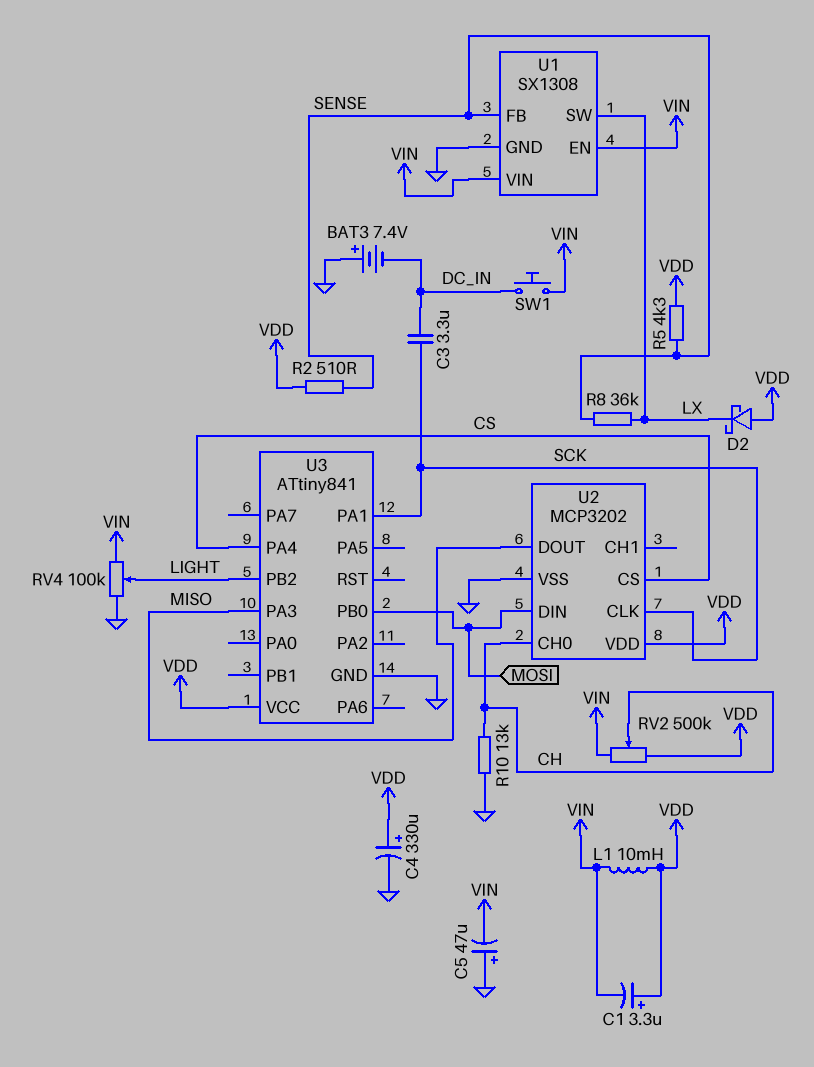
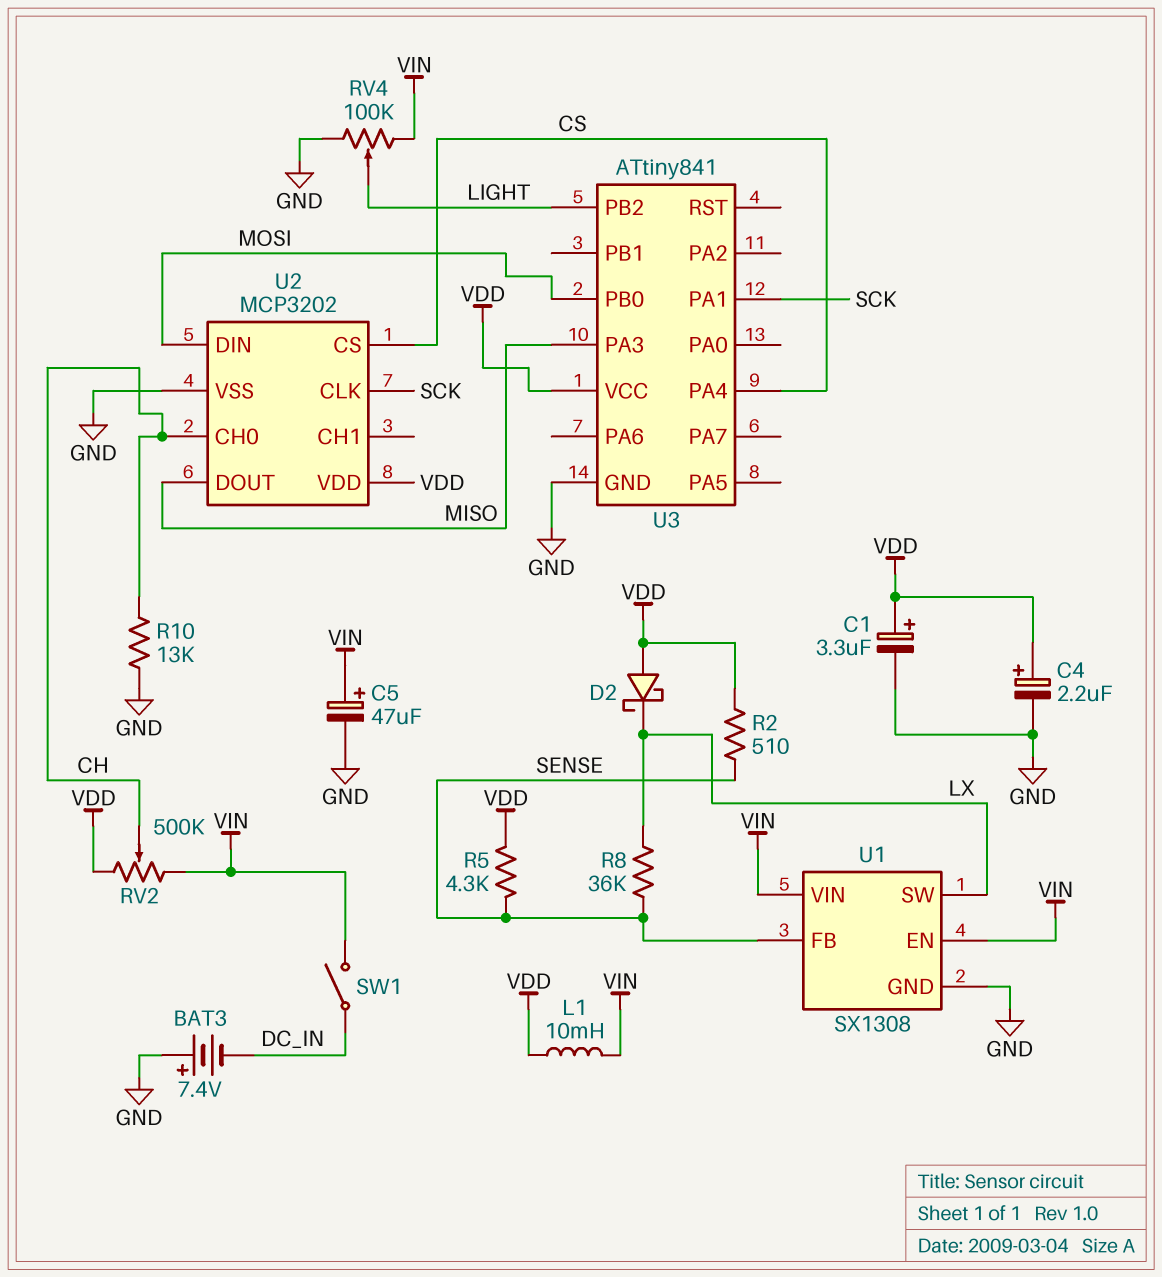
C1: 3.3uF (plus VDD, minus VIN) -> 3.3uF (plus VDD, minus GND)
C3: 3.3uF (DC_IN, SCK) -> none
C4: 330uF (plus VDD, minus GND) -> 2.2uF (plus VDD, minus GND)
C5: 47uF (plus GND, minus VIN) -> 47uF (plus VIN, minus GND)
SW1: button (DC_IN, VIN) -> switch (DC_IN, VIN)

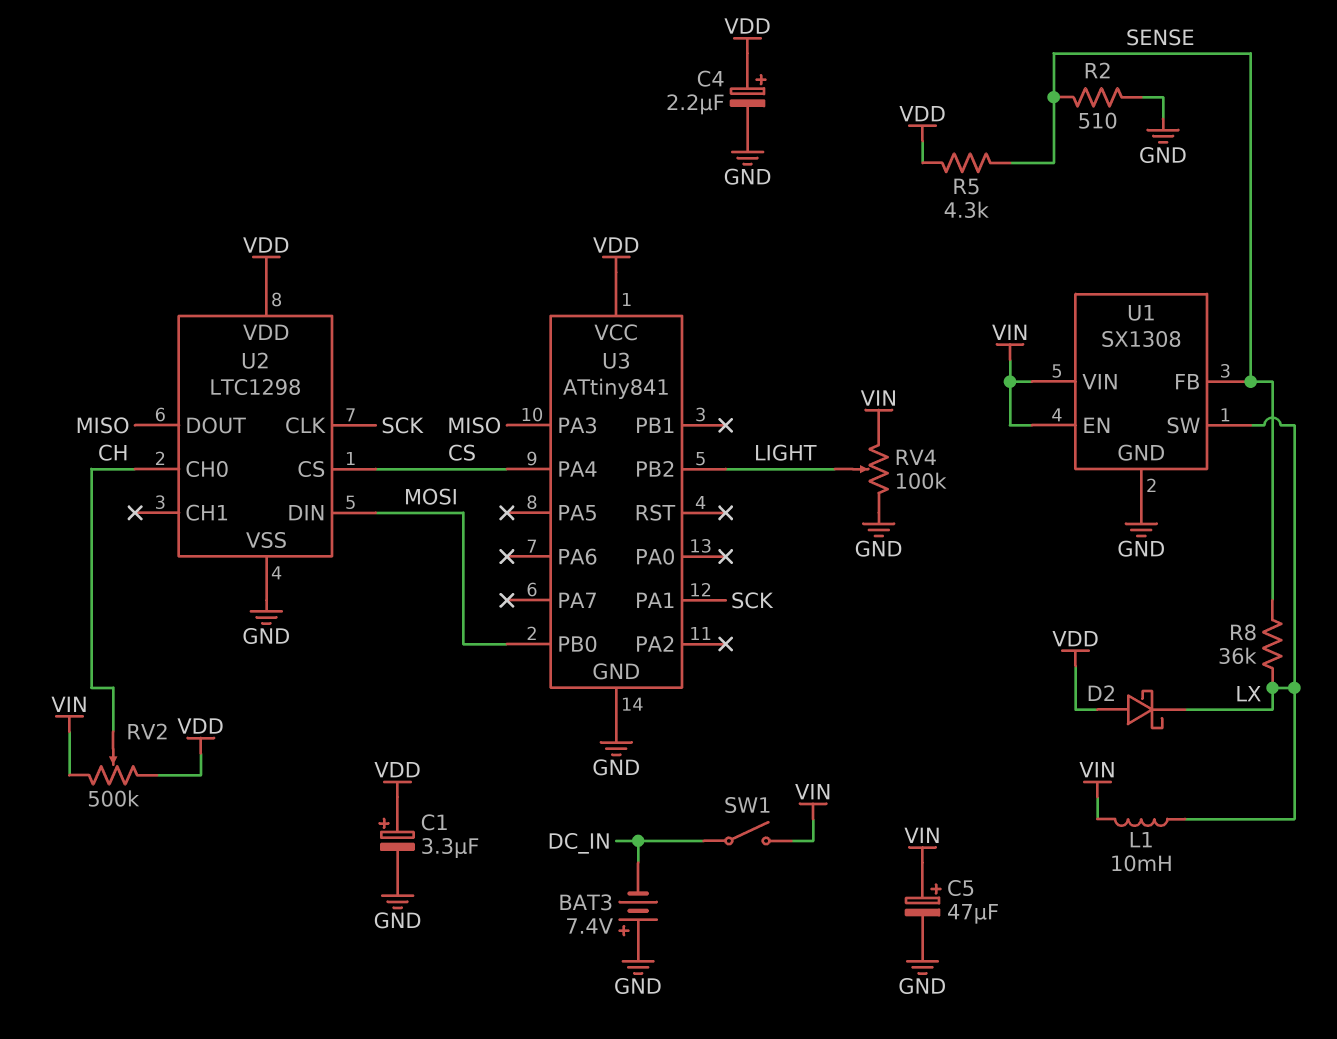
L1: 10mH (VDD, VIN) -> 10mH (LX, VIN)
R2: 510 (SENSE, VDD) -> 510 (GND, SENSE)
R10: 13k (CH, GND) -> none
U2: MCP3202 -> LTC1298

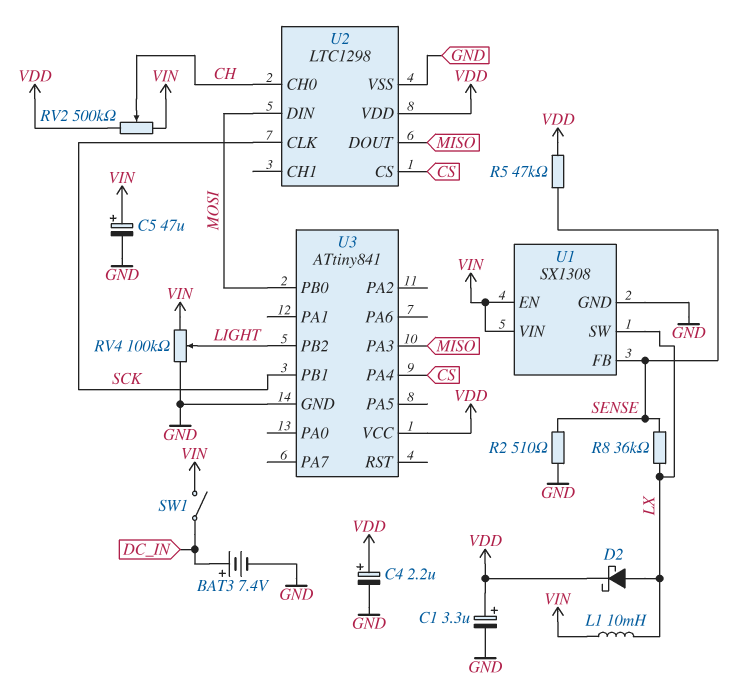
BAT3: 7.4V (plus GND, minus DC_IN) -> 7.4V (plus DC_IN, minus GND)
D2: schottky (A VDD, K LX) -> schottky (A LX, K VDD)
R5: 4.3k (SENSE, VDD) -> 47k (SENSE, VDD)
U3 pin PA1: SCK -> none
U3 pin PB1: none -> SCK

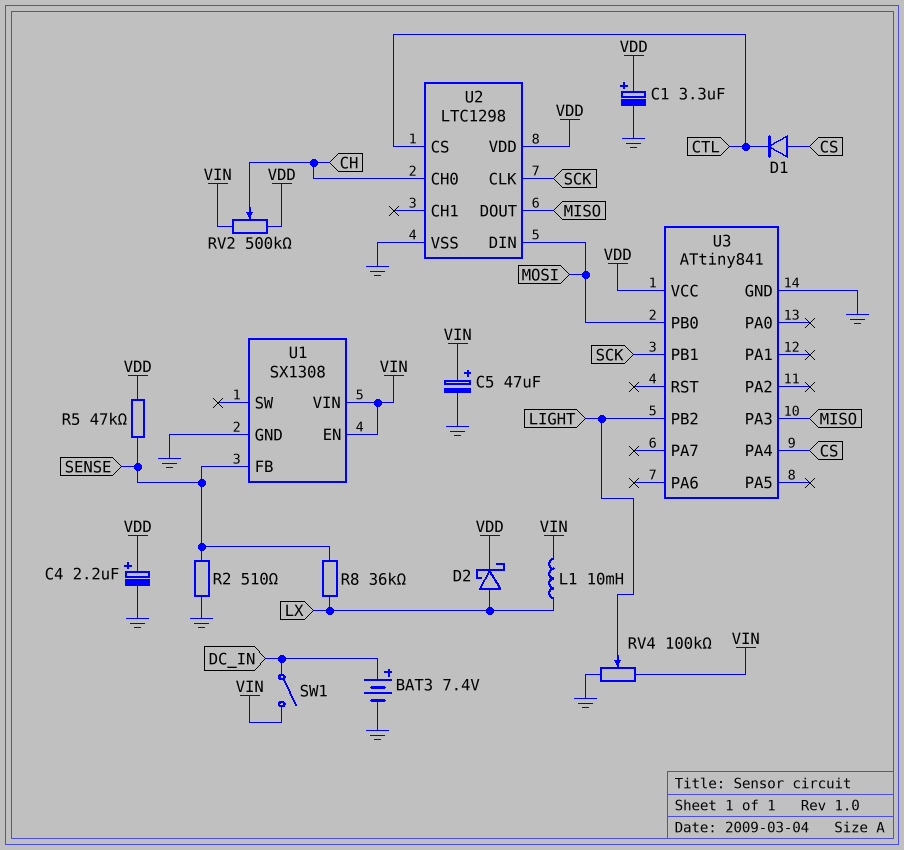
D1: none -> diode (A CS, K CTL)
U1 pin SW: LX -> none
U2 pin CS: CS -> CTL

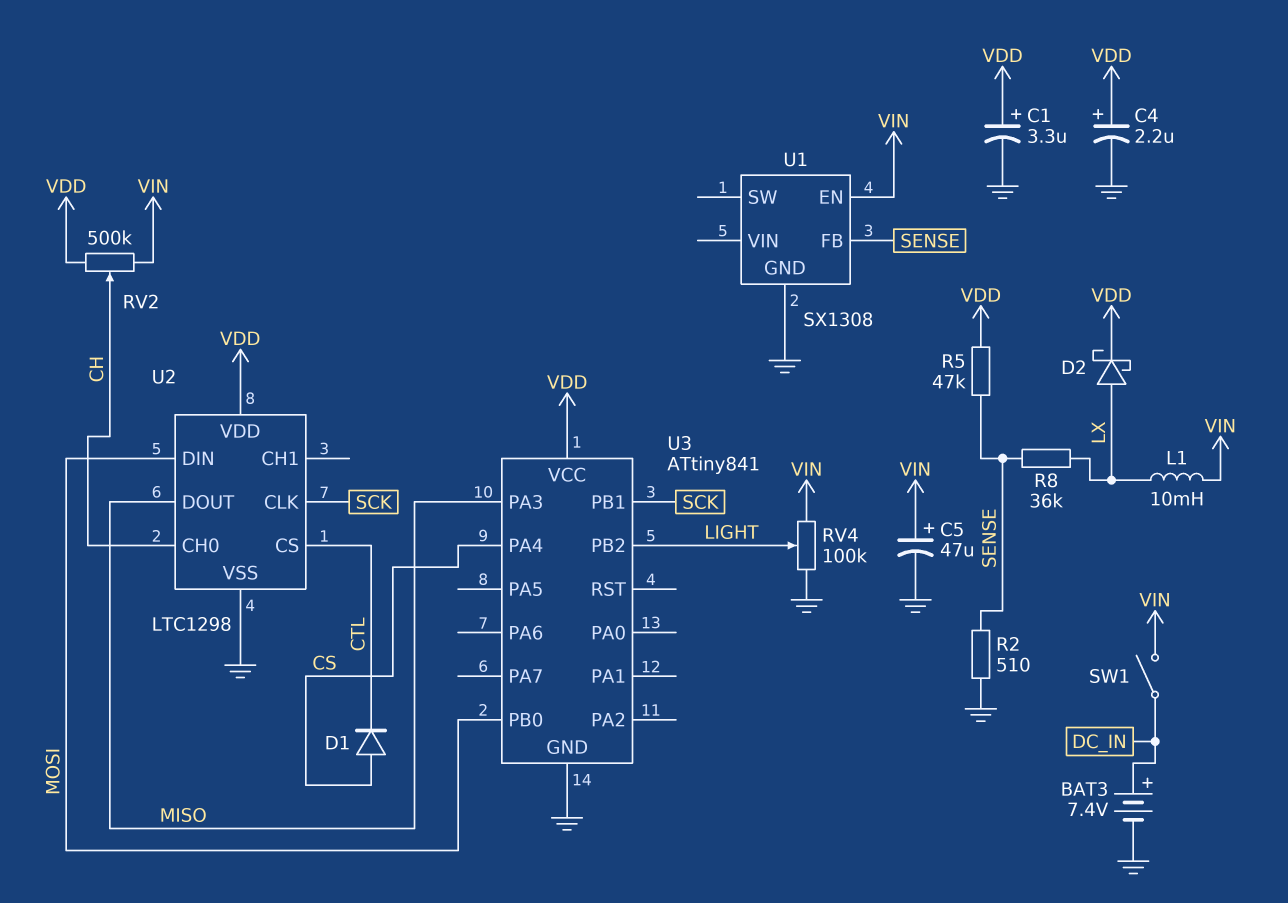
U1 pin VIN: VIN -> none

